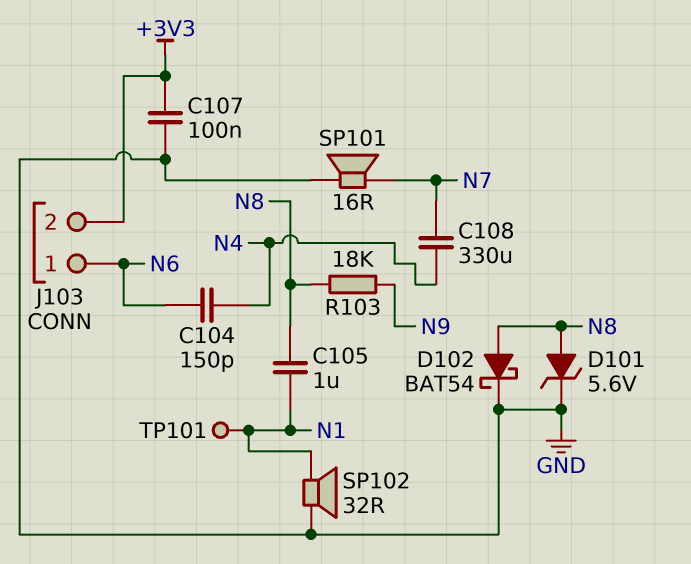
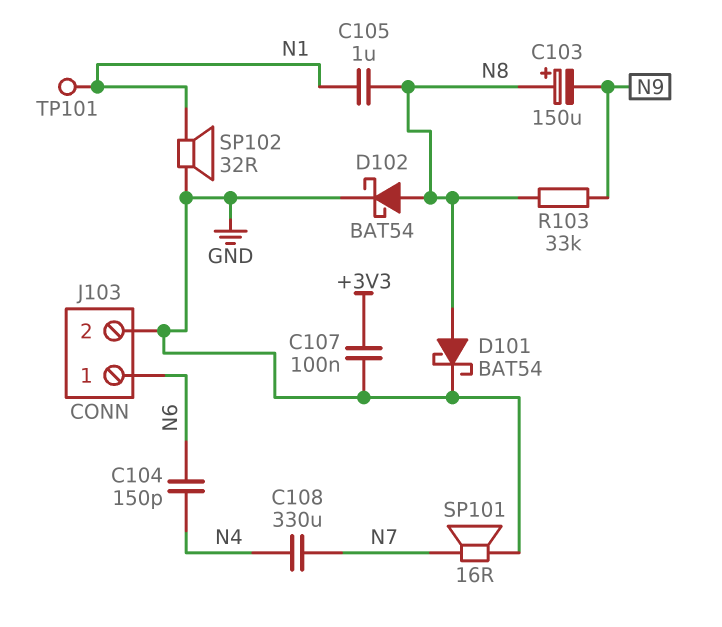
C103: none -> 150uF (plus N8, minus N9)
D101: zener 5.6V (A N8, K GND) -> schottky BAT54 (A N8, K GND)
J103 pin 2: +3V3 -> GND
R103: 18k (N8, N9) -> 33k (N8, N9)

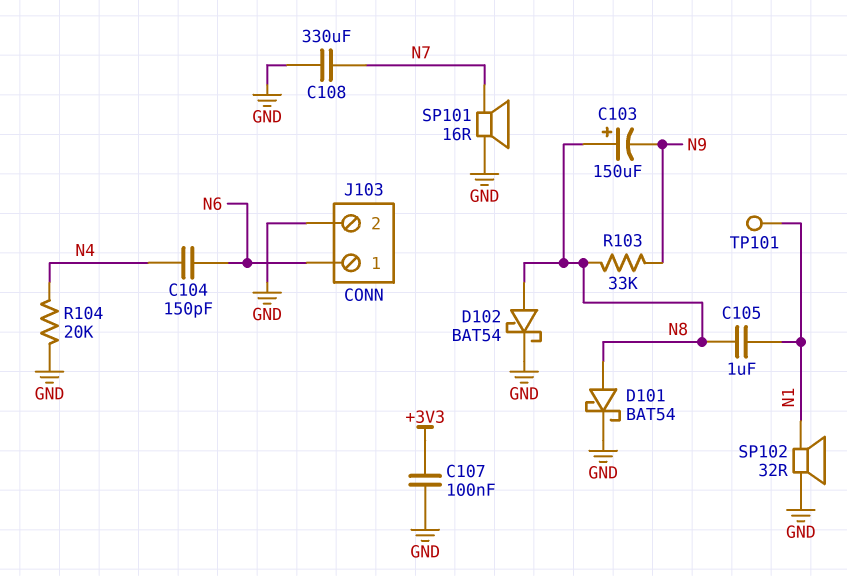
C108: 330uF (N4, N7) -> 330uF (GND, N7)
R104: none -> 20k (GND, N4)

